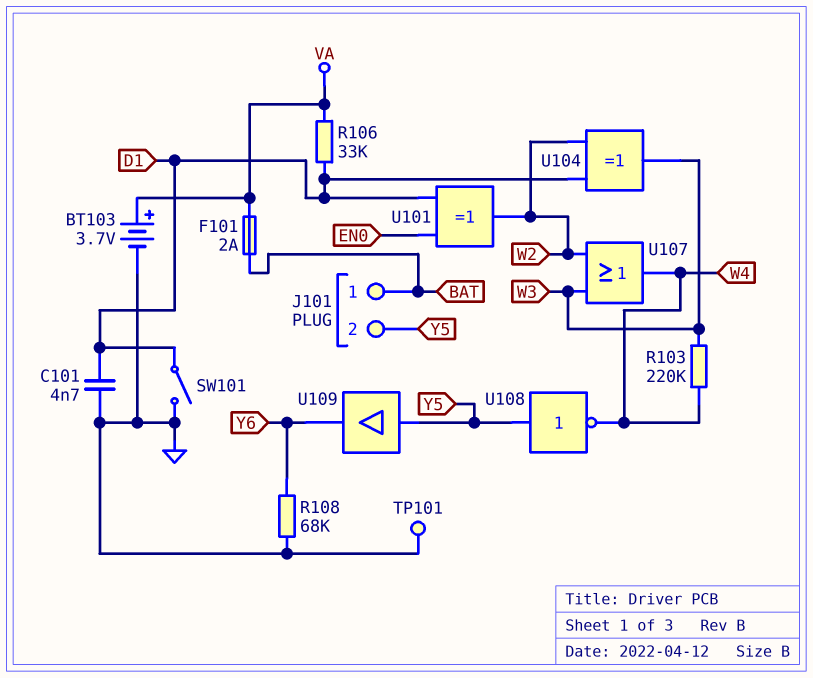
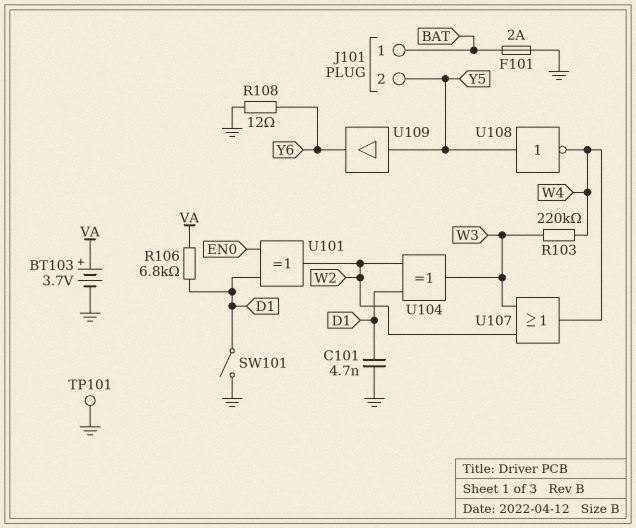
F101: 2A (BAT, VA) -> 2A (BAT, GND)
R106: 33k (D1, VA) -> 6.8k (D1, VA)
R108: 68k (GND, Y6) -> 12 (GND, Y6)

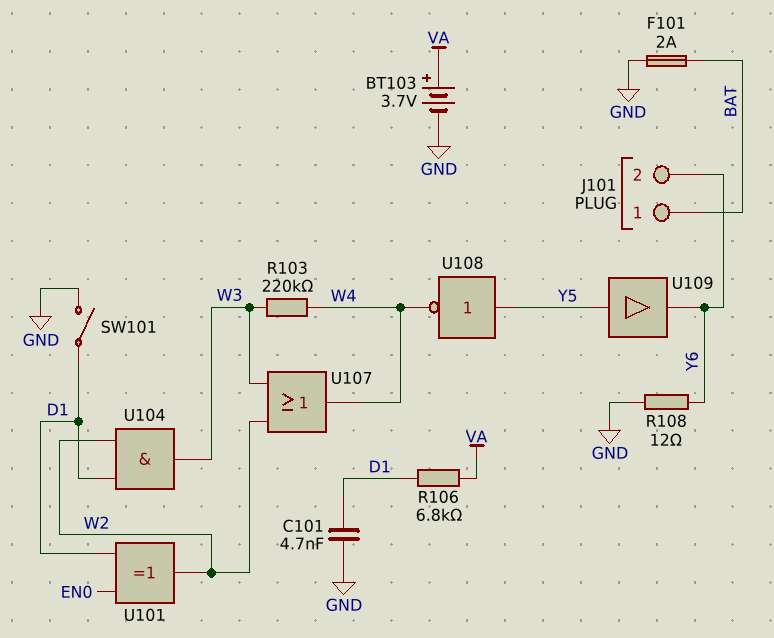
J101 pin 2: Y5 -> Y6
TP101: test point (GND) -> none
U104: XOR (in D1, in W2, out W3) -> AND (in D1, in W2, out W3)

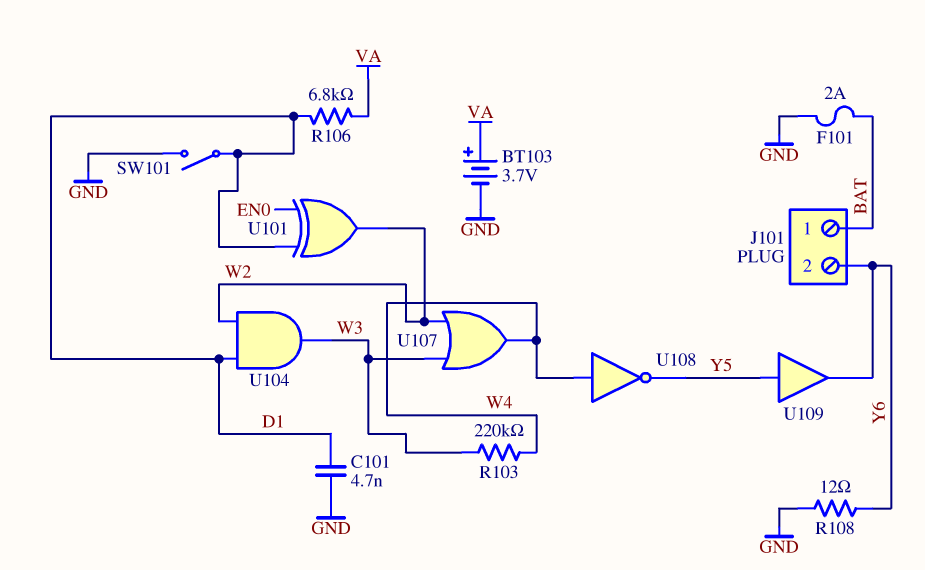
U108: NOT (in Y5, out W4) -> NOT (in W4, out Y5)

